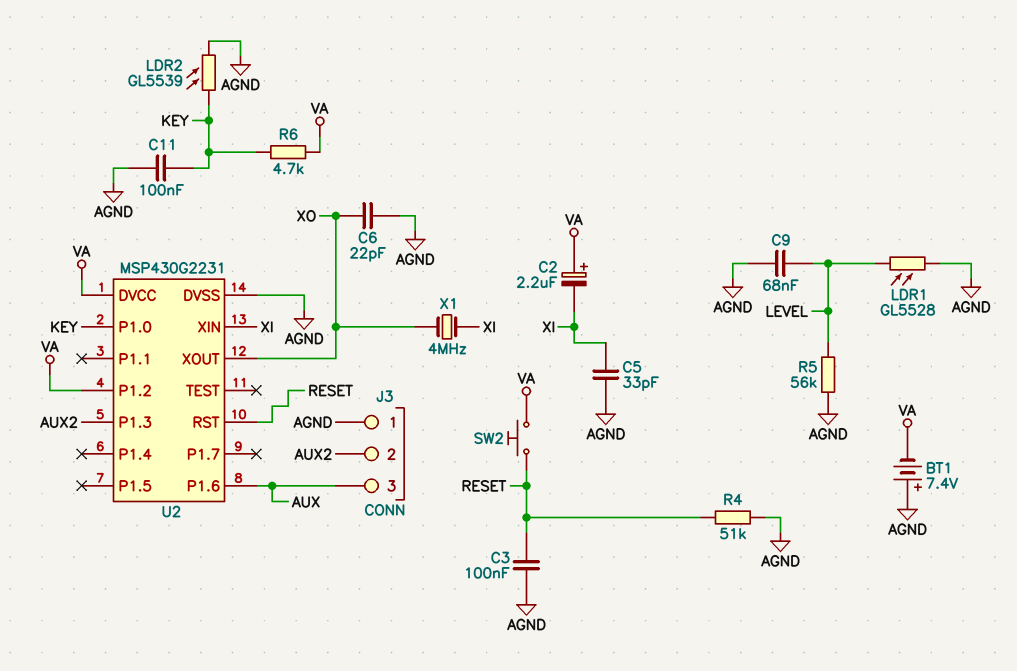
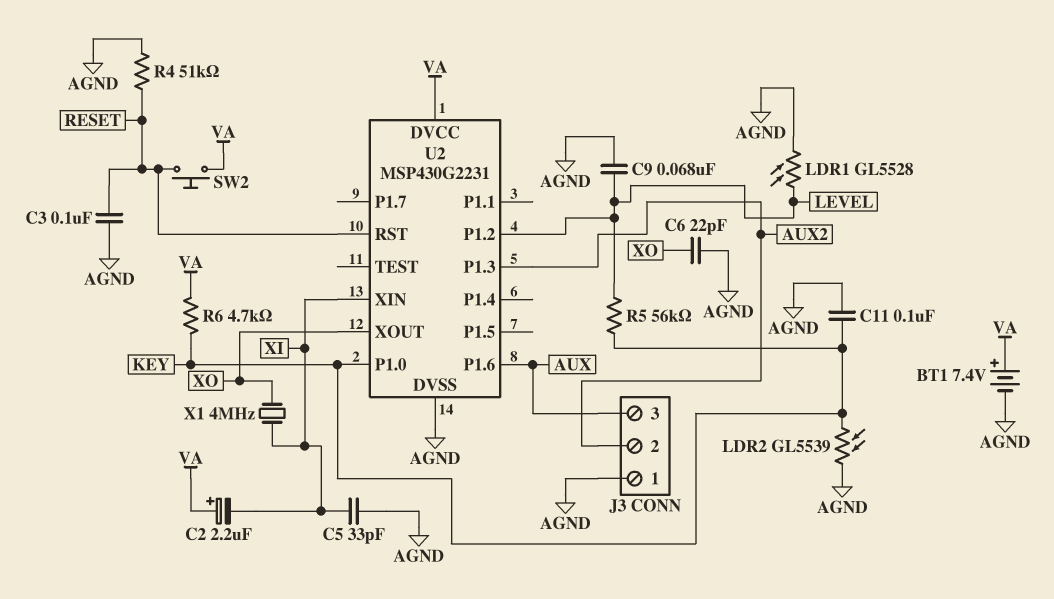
BT1: 7.4V (plus AGND, minus VA) -> 7.4V (plus VA, minus AGND)
R5: 56k (AGND, LEVEL) -> 56k (KEY, LEVEL)
U2 pin P1.2: VA -> LEVEL

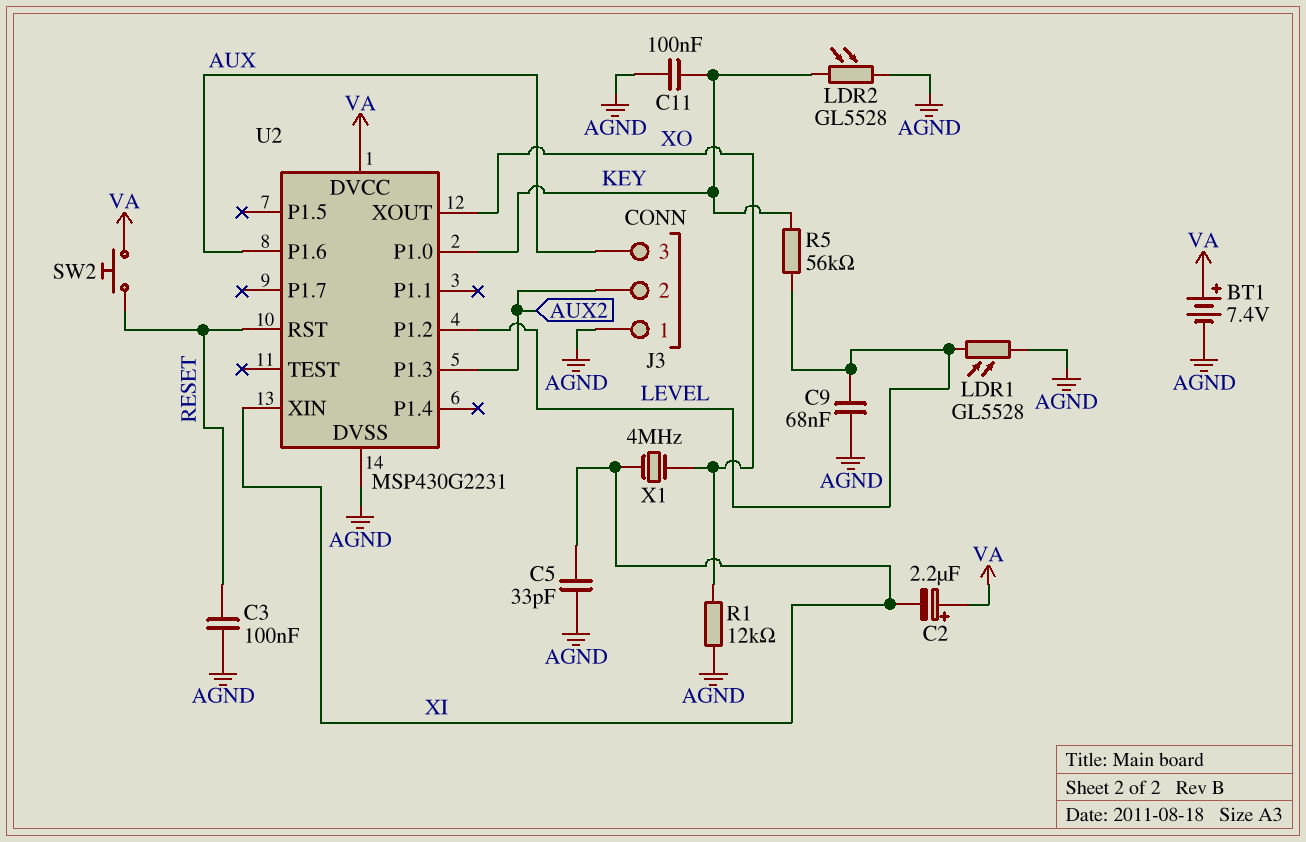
C6: 22pF (AGND, XO) -> none
LDR2: GL5539 (AGND, KEY) -> GL5528 (AGND, KEY)
R1: none -> 12k (AGND, XO)
R4: 51k (AGND, RESET) -> none
R6: 4.7k (KEY, VA) -> none

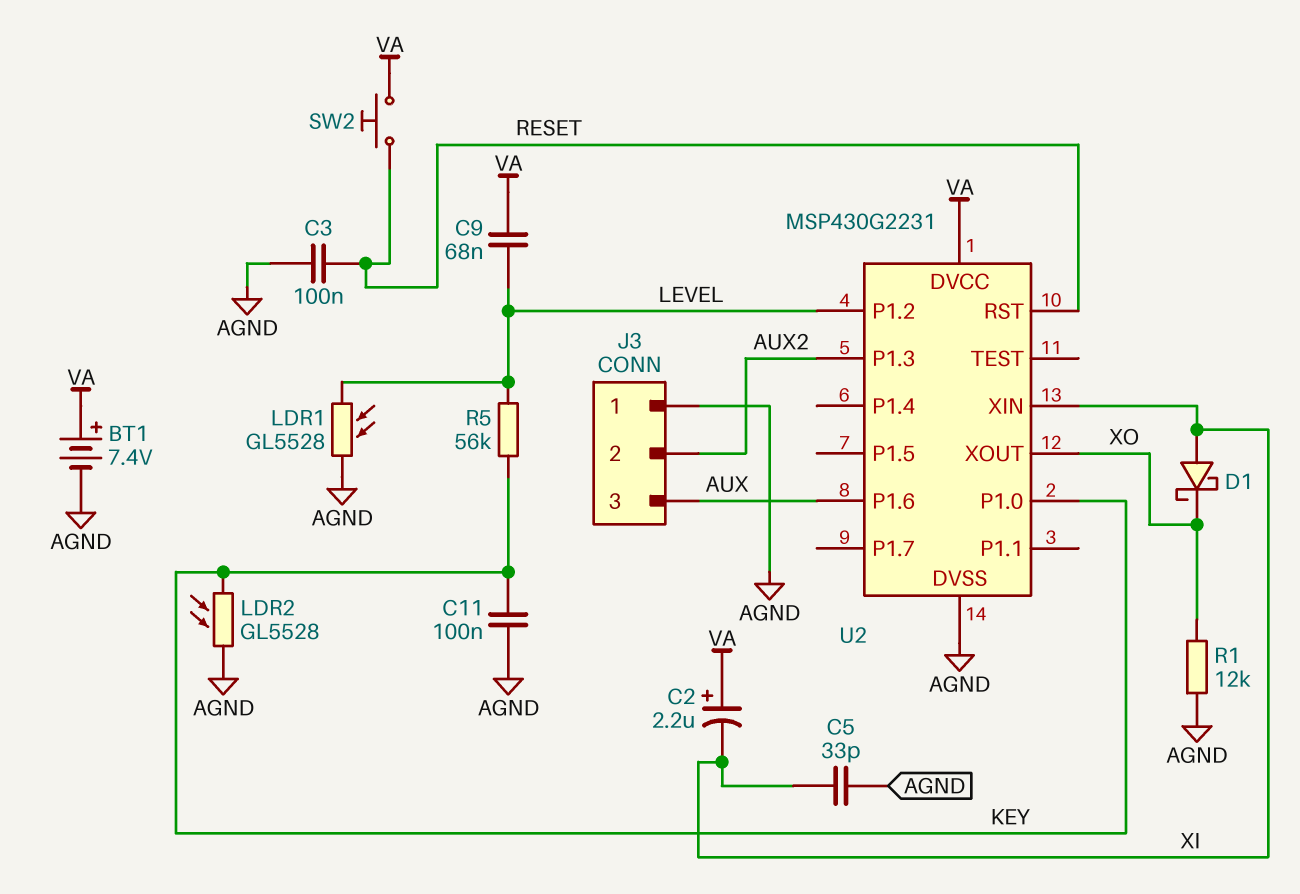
C9: 68nF (AGND, LEVEL) -> 68nF (LEVEL, VA)
D1: none -> schottky (A XI, K XO)
X1: 4MHz (XI, XO) -> none

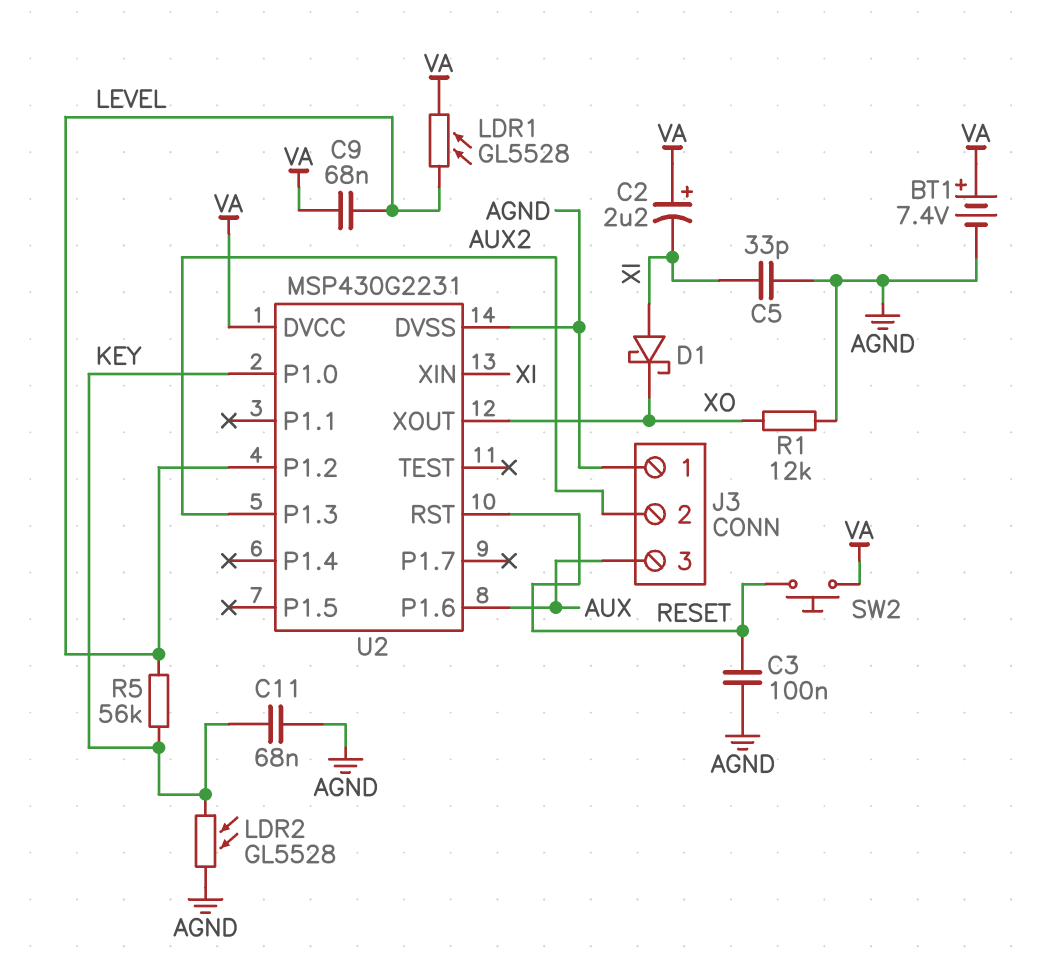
C11: 100nF (AGND, KEY) -> 68nF (AGND, KEY)
LDR1: GL5528 (AGND, LEVEL) -> GL5528 (LEVEL, VA)

